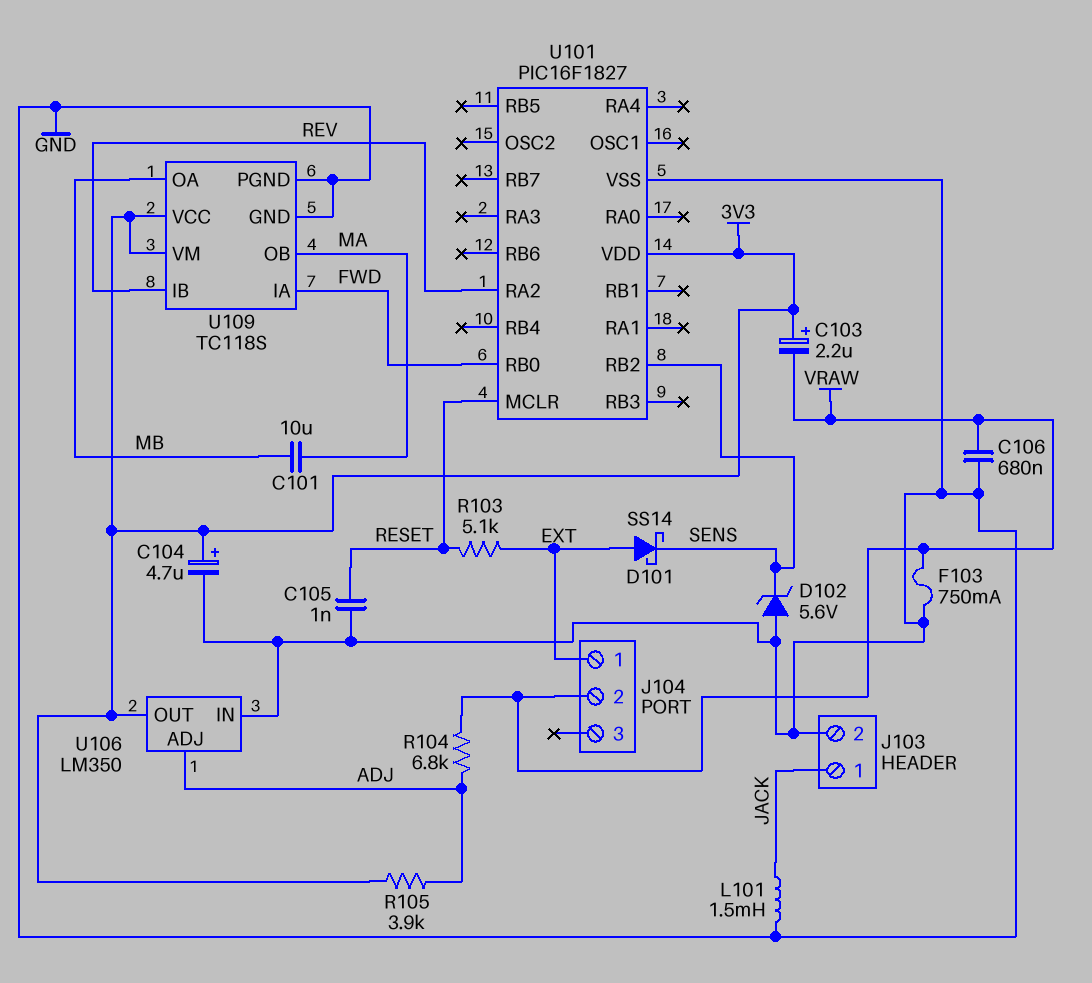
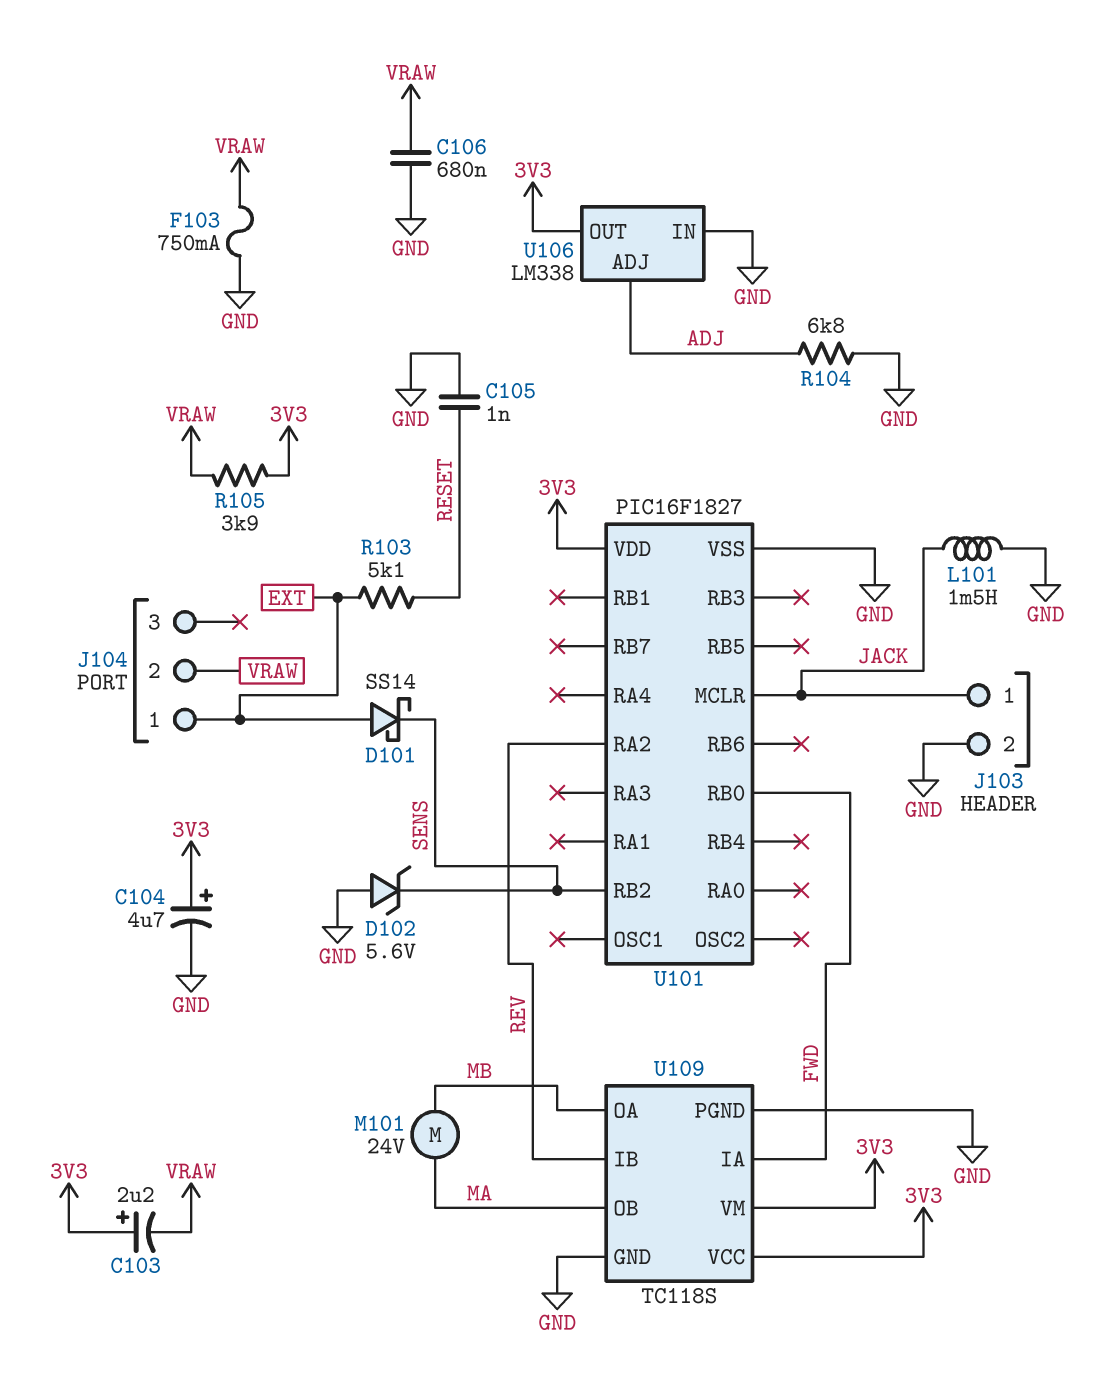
C101: 10uF (MA, MB) -> none
M101: none -> motor 24V (MA, MB)
R104: 6.8k (ADJ, VRAW) -> 6.8k (ADJ, GND)
R105: 3.9k (3V3, ADJ) -> 3.9k (3V3, VRAW)
U101 pin MCLR: RESET -> JACK
U106: LM350 -> LM338

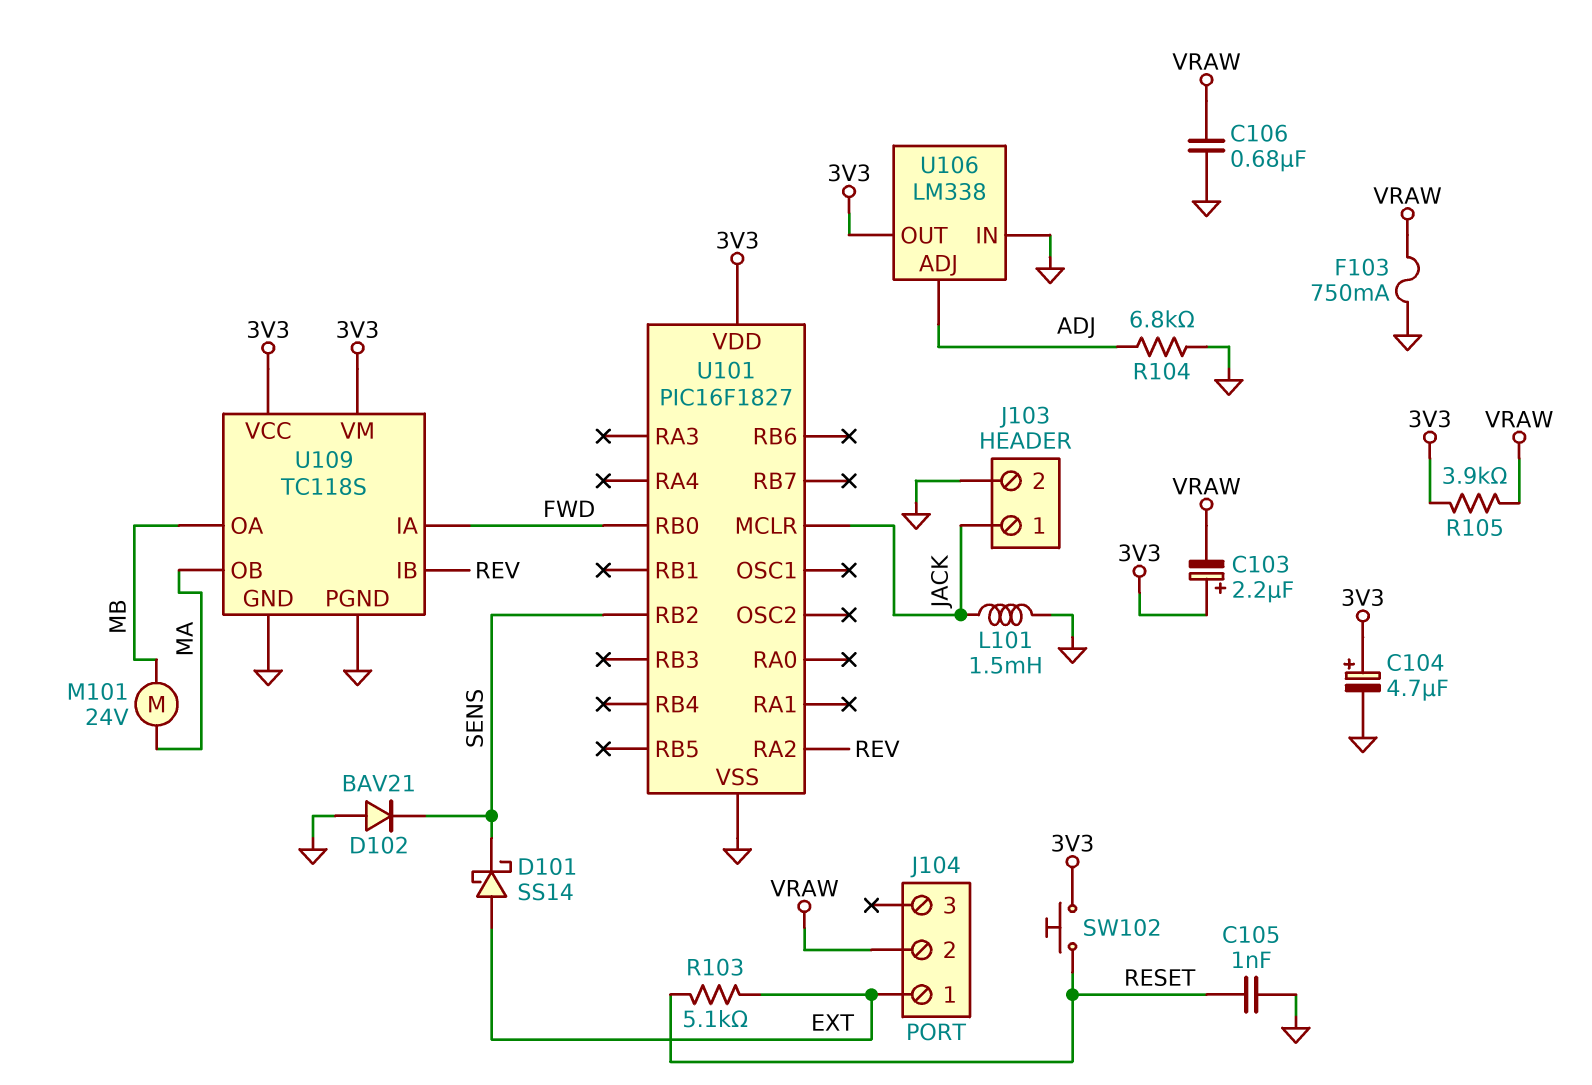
D102: zener 5.6V (A GND, K SENS) -> diode BAV21 (A GND, K SENS)
SW102: none -> button (3V3, RESET)

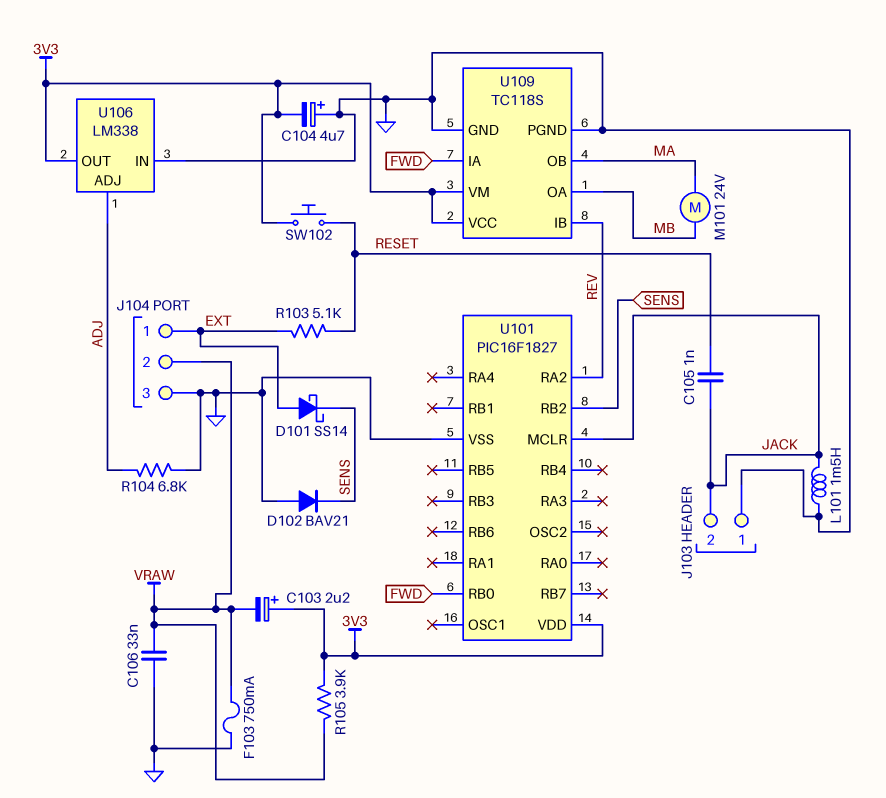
C104: 4.7uF (plus 3V3, minus GND) -> 4.7uF (plus GND, minus 3V3)
C105: 1nF (GND, RESET) -> 1nF (JACK, RESET)
C106: 680nF (GND, VRAW) -> 33nF (GND, VRAW)
J103 pin 1: JACK -> GND
J103 pin 2: GND -> JACK
J104 pin 3: none -> GND

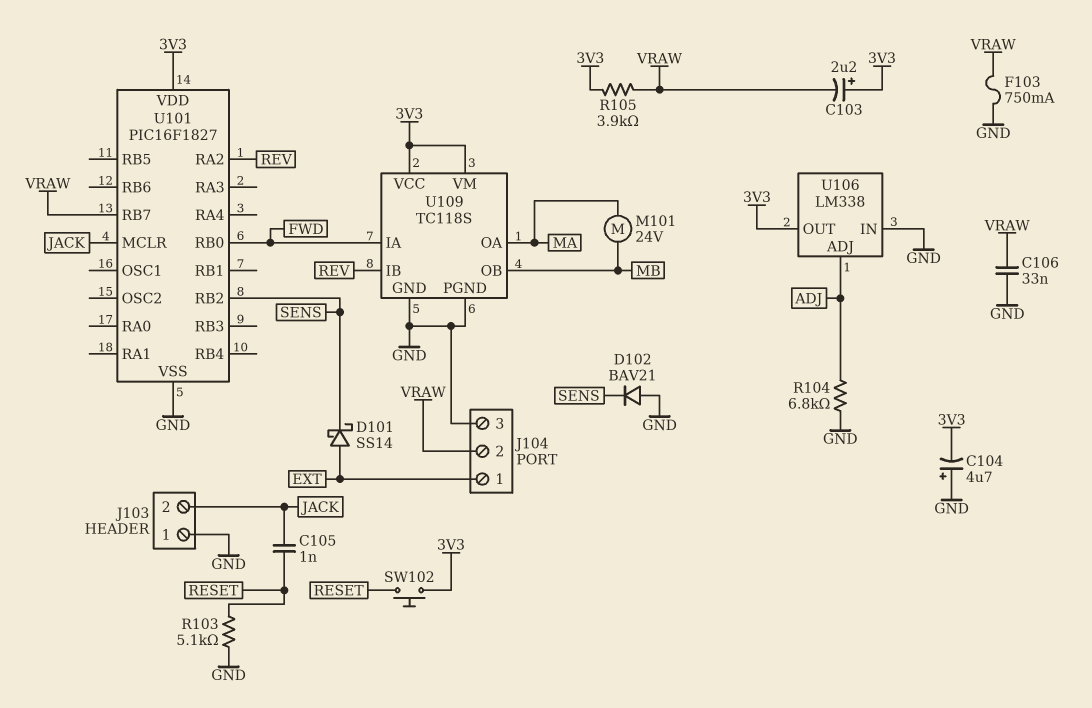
L101: 1.5mH (GND, JACK) -> none
R103: 5.1k (EXT, RESET) -> 5.1k (GND, RESET)
U101 pin RB7: none -> VRAW
U109 pin OA: MB -> MA
U109 pin OB: MA -> MB

